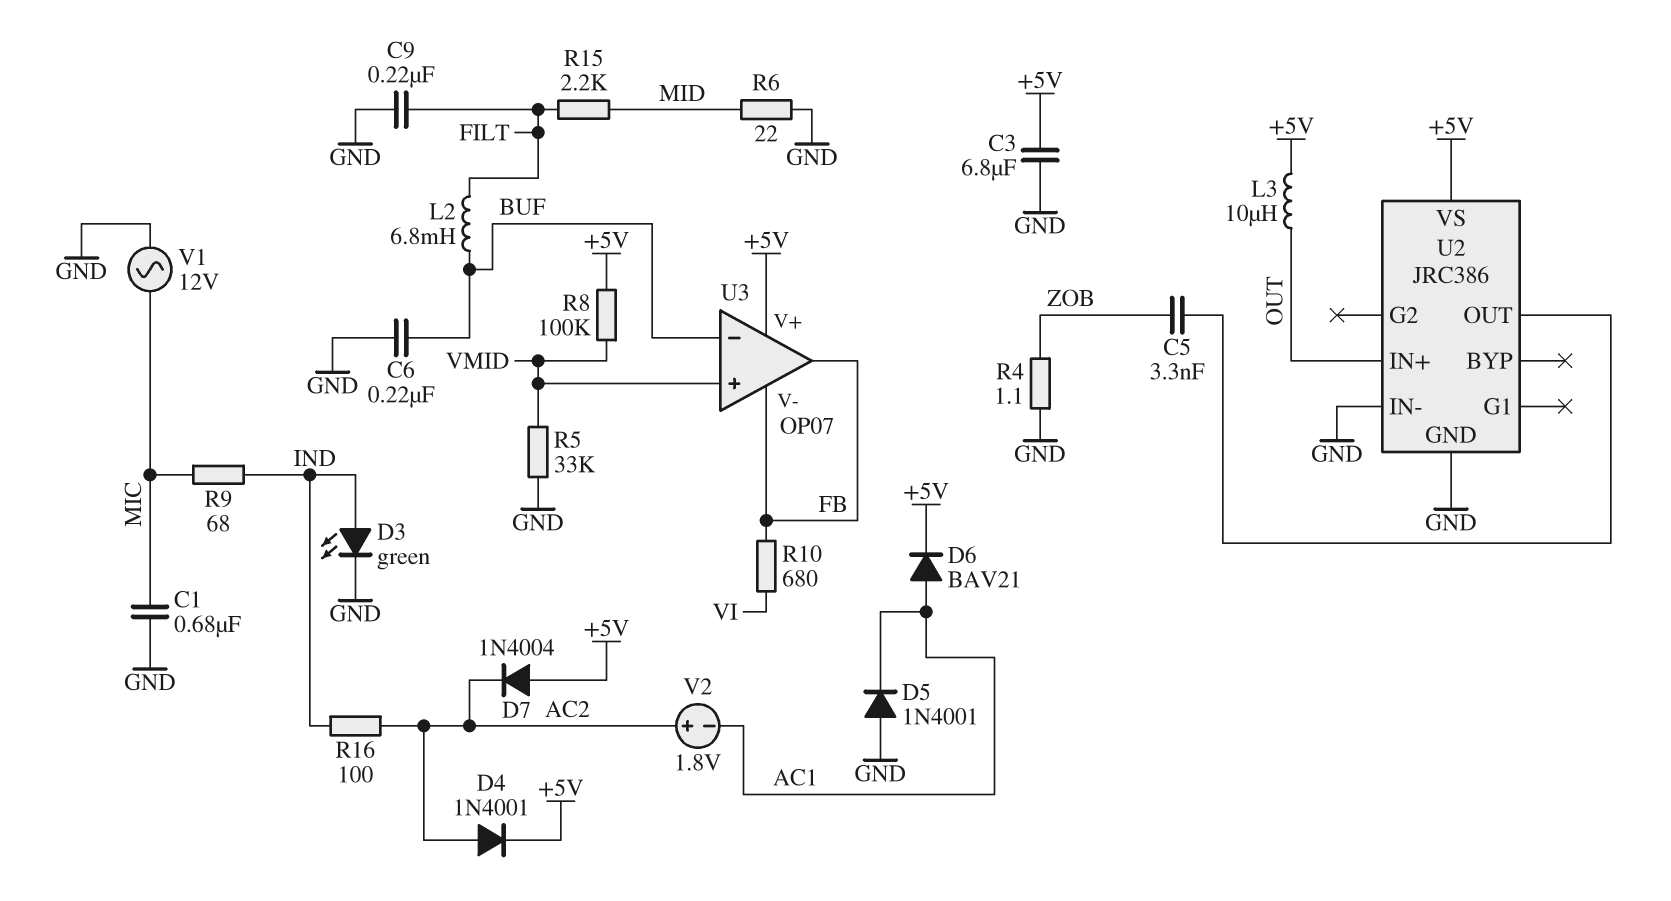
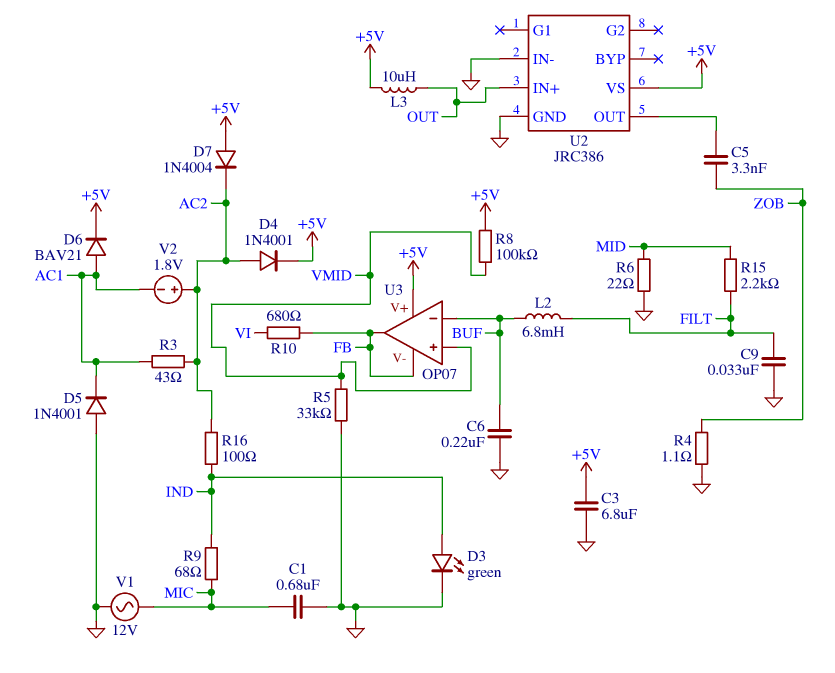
C9: 220nF (FILT, GND) -> 33nF (FILT, GND)
R3: none -> 43 (AC1, AC2)

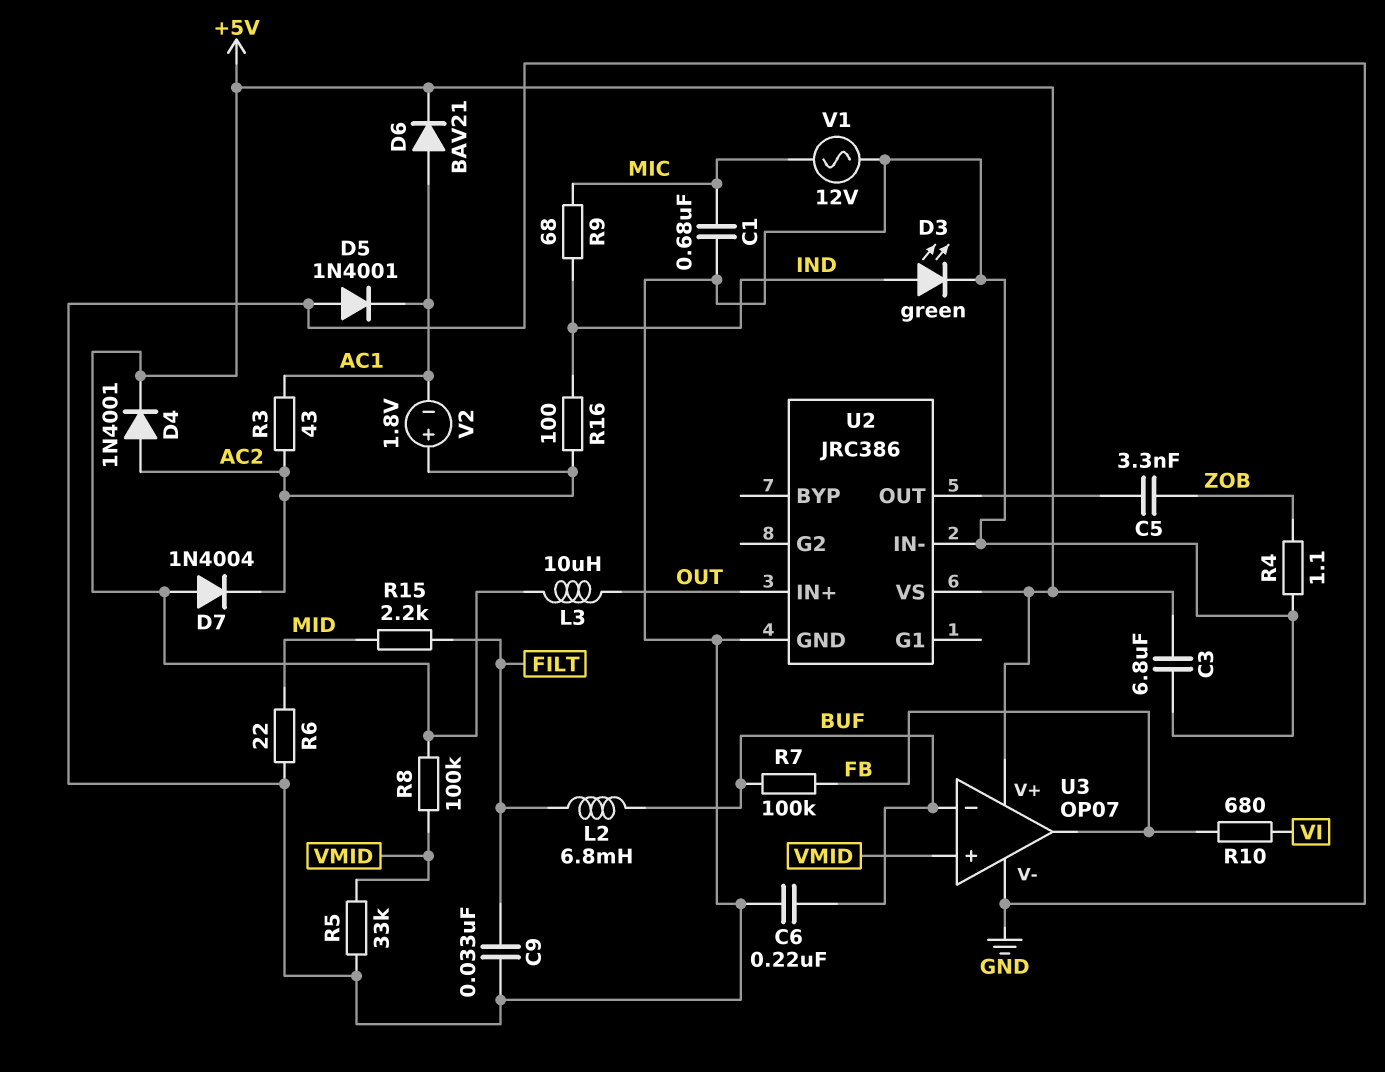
R7: none -> 100k (BUF, FB)
U3 pin V-: FB -> GND

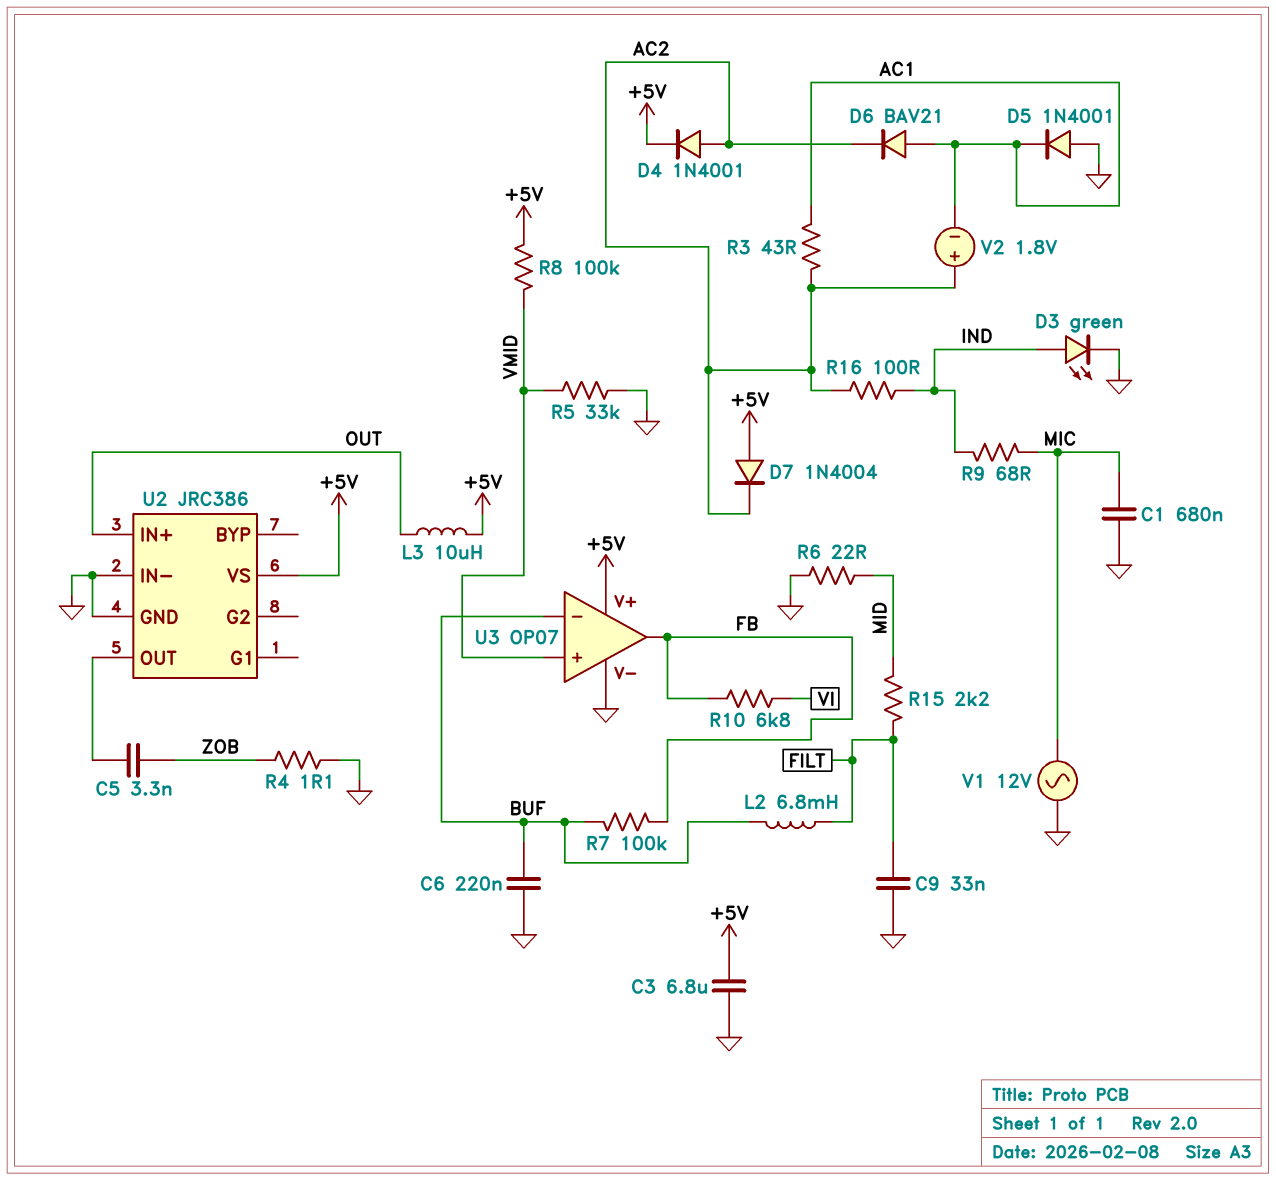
D6: diode BAV21 (A AC1, K +5V) -> diode BAV21 (A AC1, K AC2)
R10: 680 (FB, VI) -> 6.8k (FB, VI)

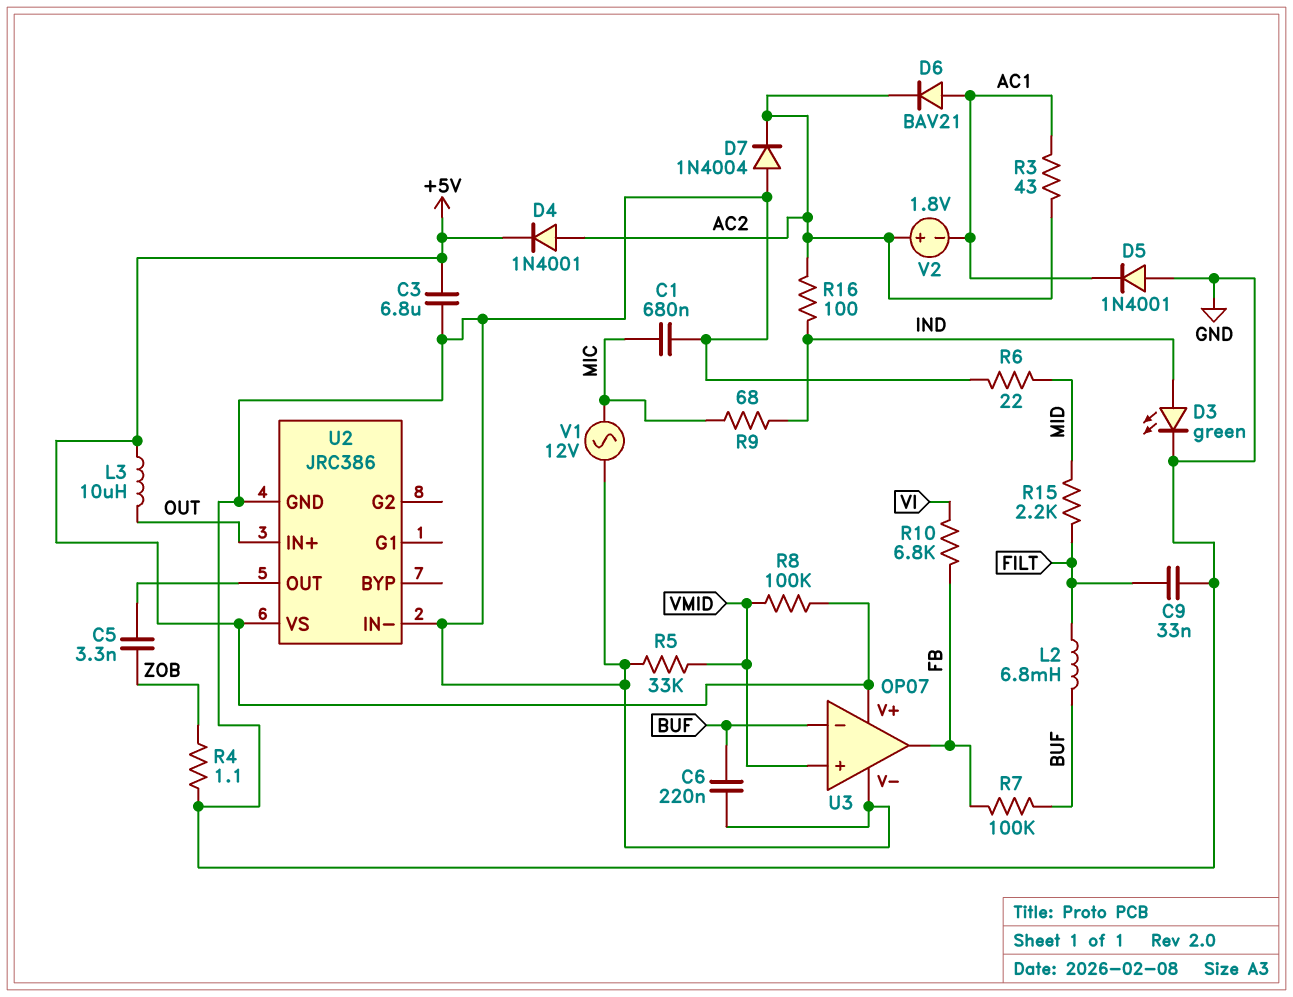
D7: diode 1N4004 (A +5V, K AC2) -> diode 1N4004 (A GND, K AC2)

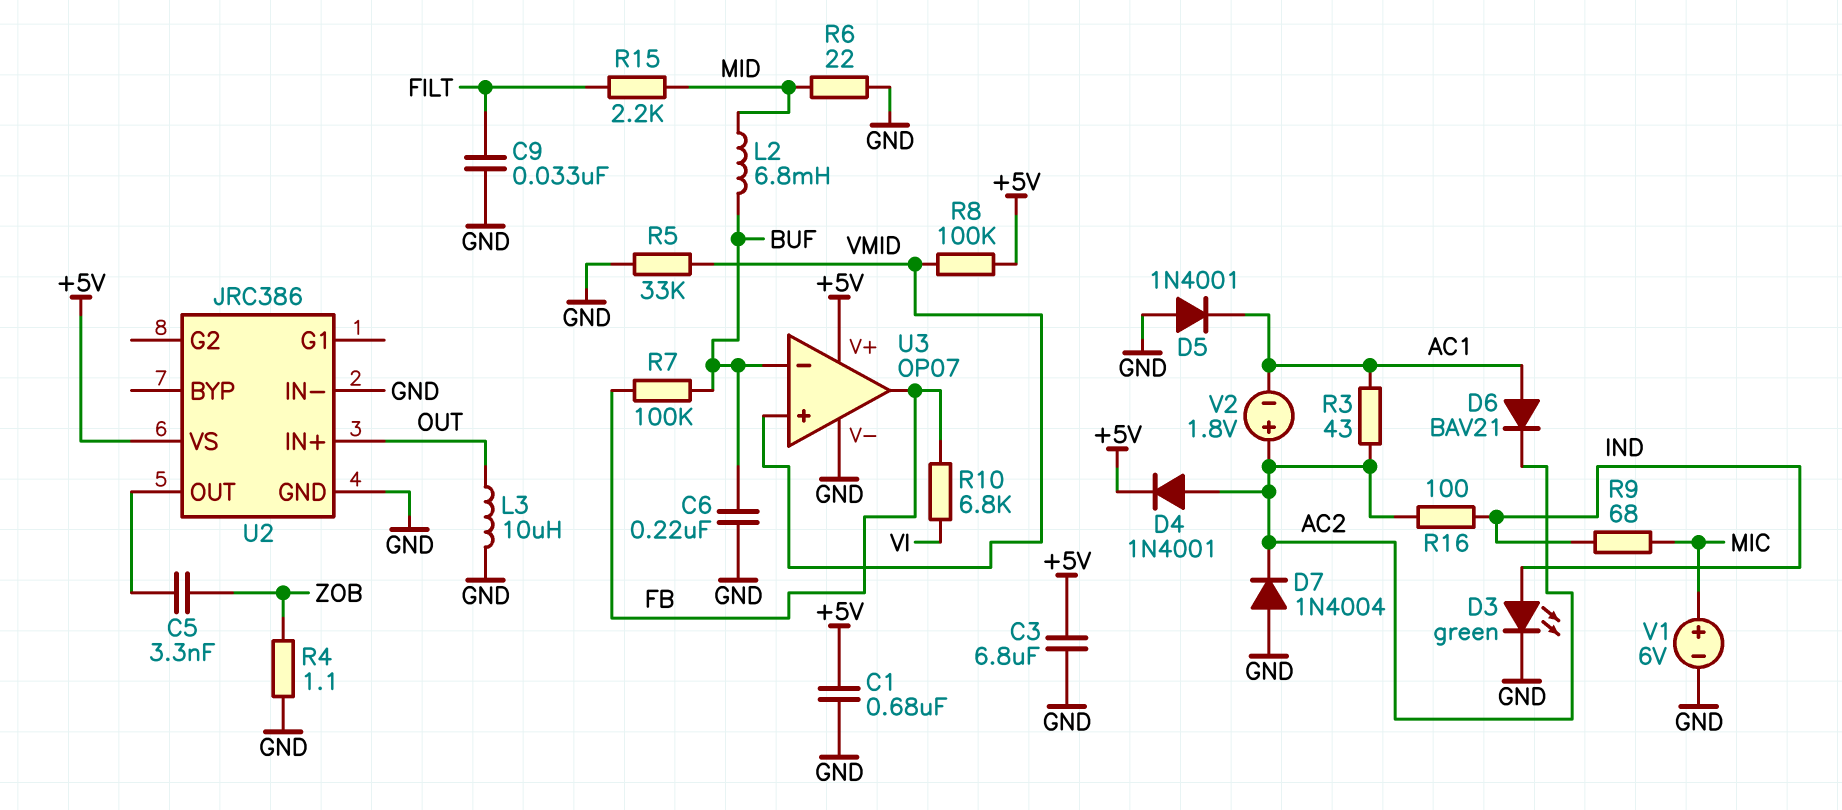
C1: 680nF (GND, MIC) -> 680nF (+5V, GND)
L2: 6.8mH (BUF, FILT) -> 6.8mH (BUF, MID)
L3: 10uH (+5V, OUT) -> 10uH (GND, OUT)
V1: AC 12V (GND, MIC) -> 6V (plus MIC, minus GND)

